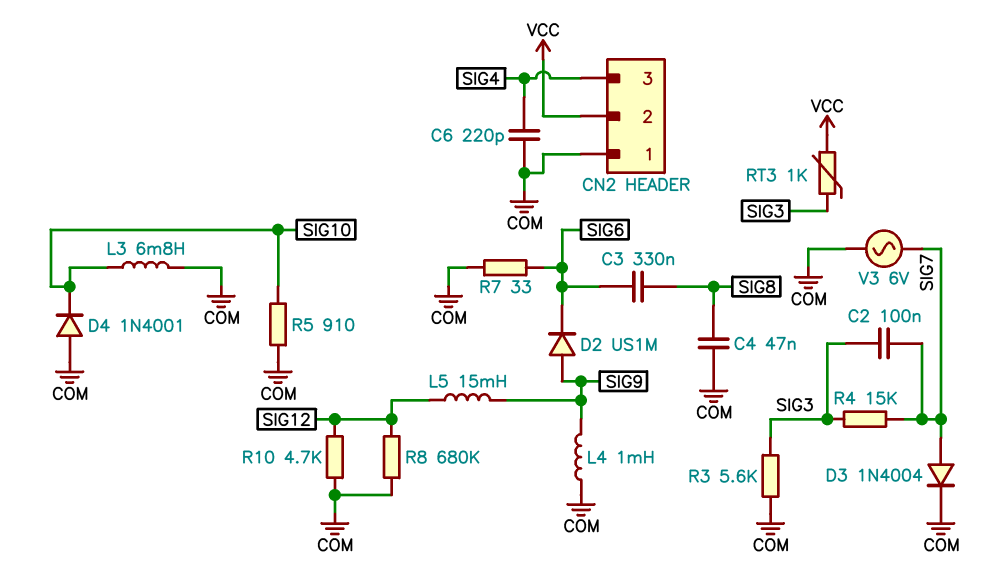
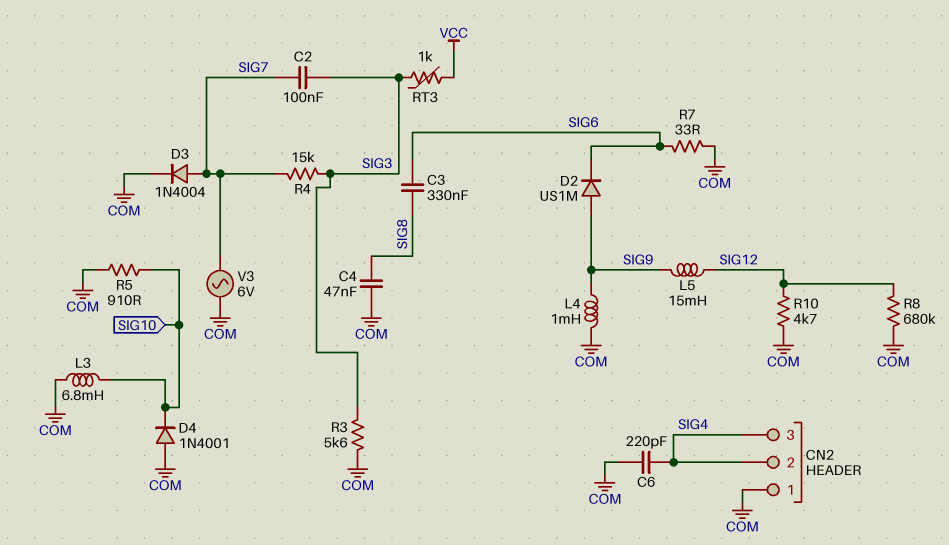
CN2 pin 2: VCC -> SIG4

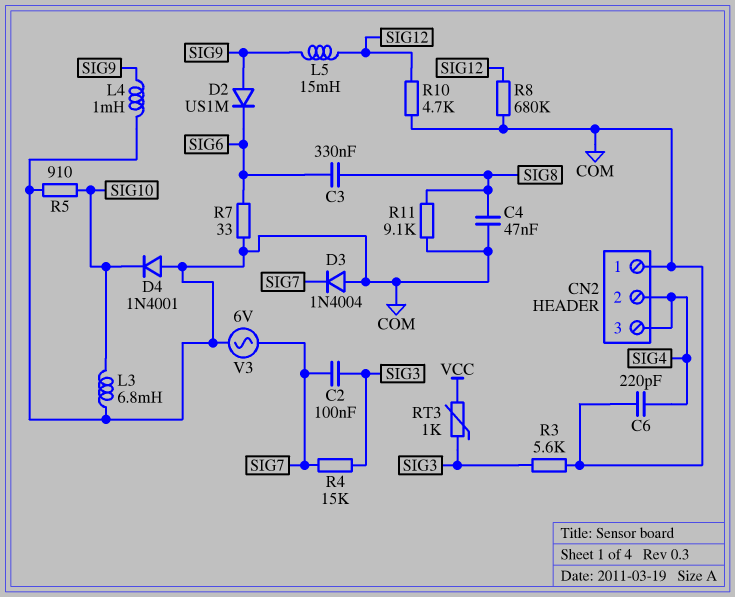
D3: diode 1N4004 (A SIG7, K COM) -> diode 1N4004 (A COM, K SIG7)
R11: none -> 9.1k (COM, SIG8)

